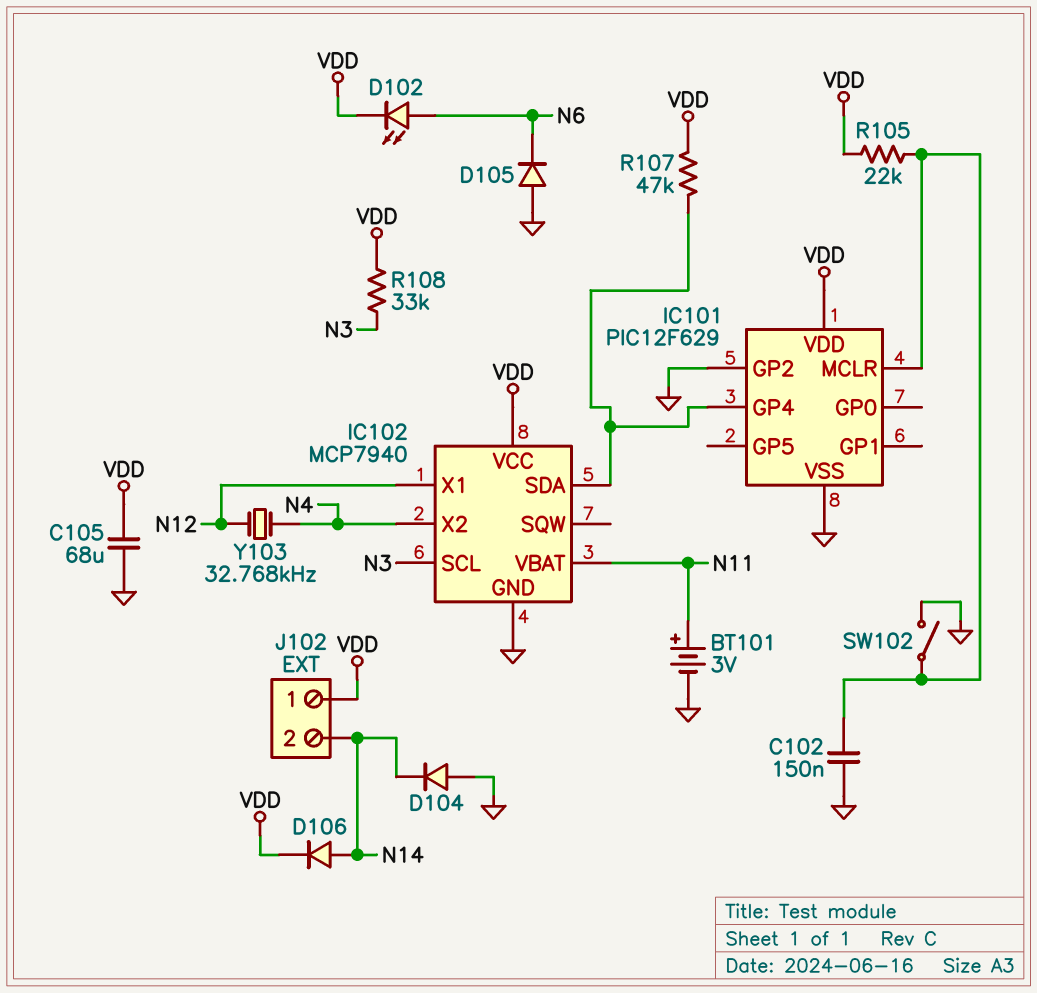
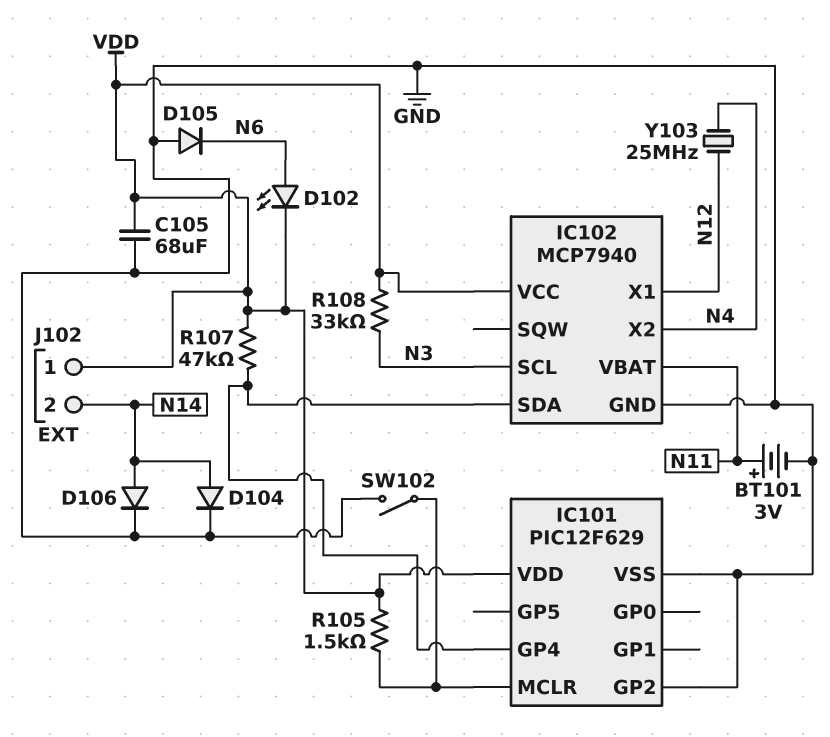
C102: 150nF (GND, IC101/MCLR) -> none
D104: diode (A GND, K N14) -> diode (A N14, K GND)
D106: diode (A N14, K VDD) -> diode (A N14, K GND)
R105: 22k (IC101/MCLR, VDD) -> 1.5k (IC101/MCLR, VDD)
Y103: 32.768kHz (N4, N12) -> 25MHz (N4, N12)

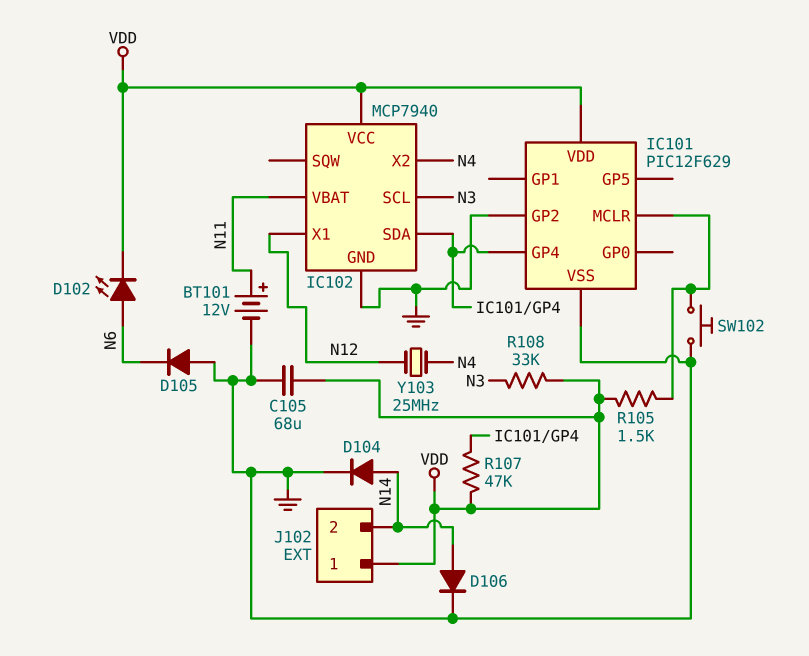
BT101: 3V (plus N11, minus GND) -> 12V (plus N11, minus GND)
SW102: switch (GND, IC101/MCLR) -> button (GND, IC101/MCLR)

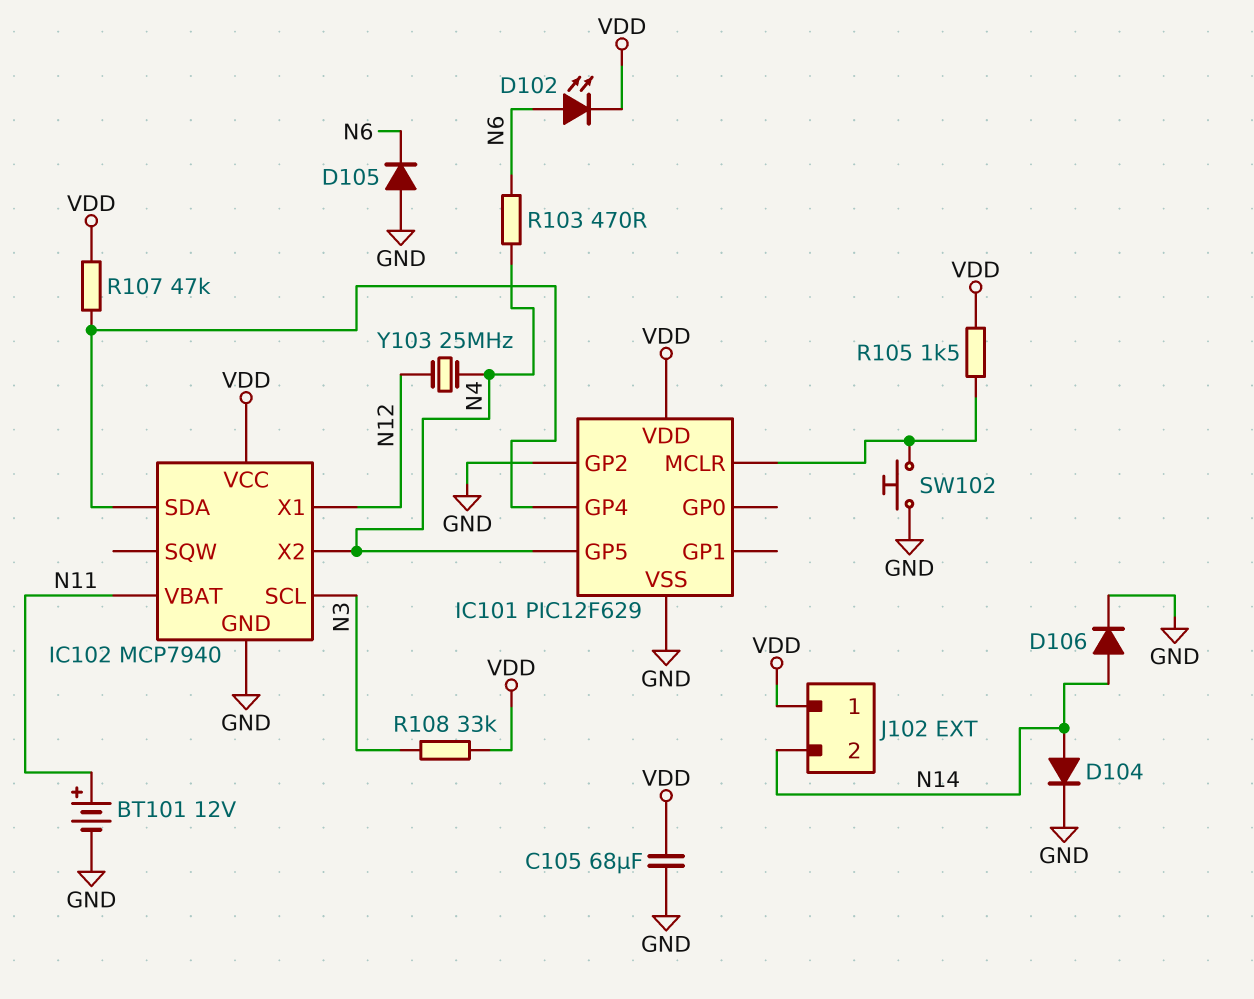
IC101 pin GP5: none -> N4
R103: none -> 470 (N4, N6)

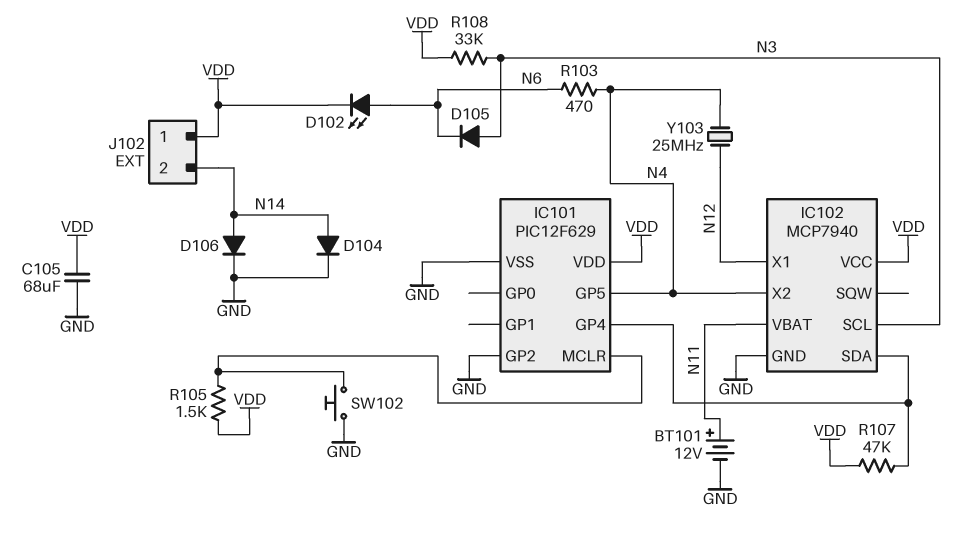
D105: diode (A GND, K N6) -> diode (A N3, K N6)

